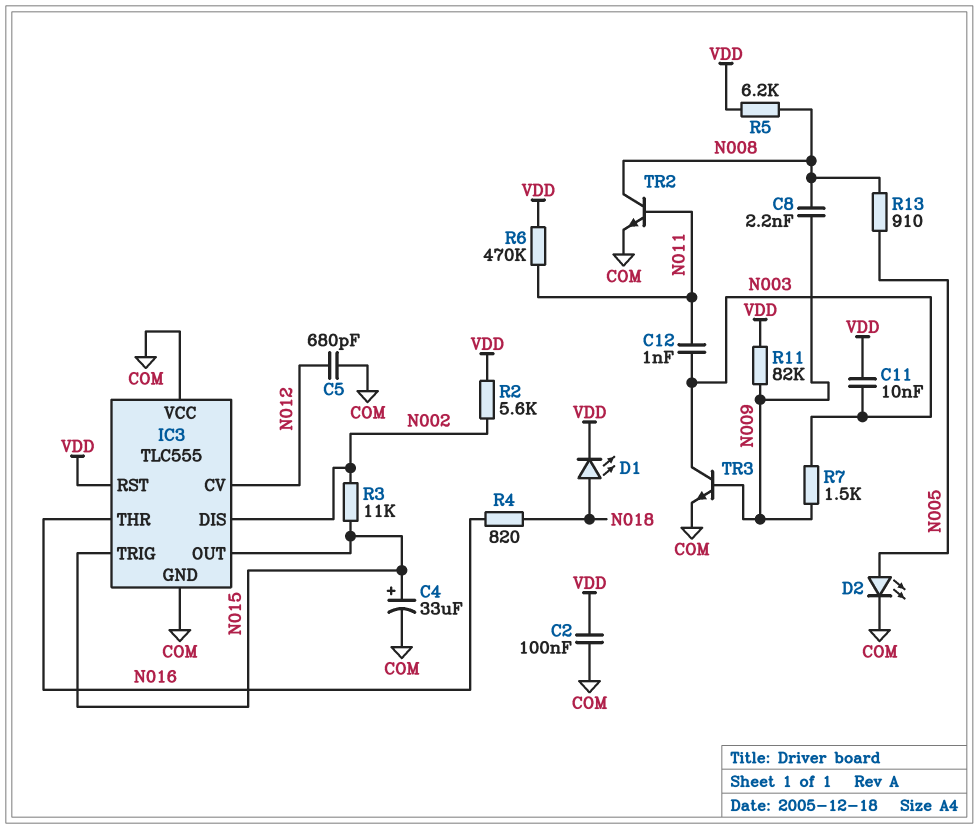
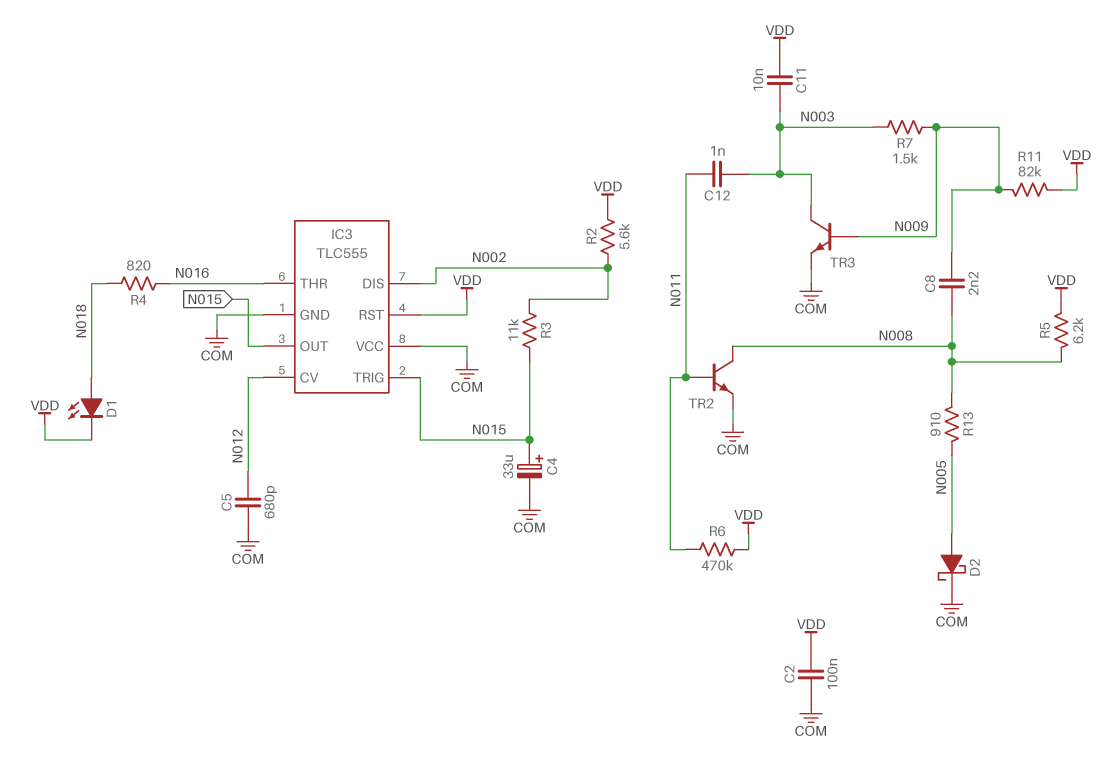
D2: LED (A N005, K COM) -> schottky (A N005, K COM)

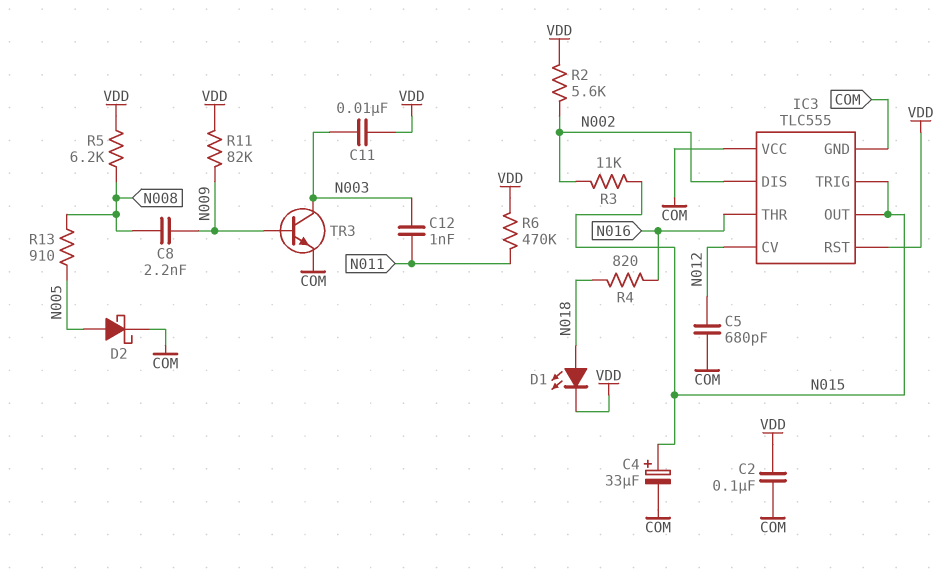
R7: 1.5k (N003, N009) -> none
TR2: NPN (B N011, C N008, E COM) -> none

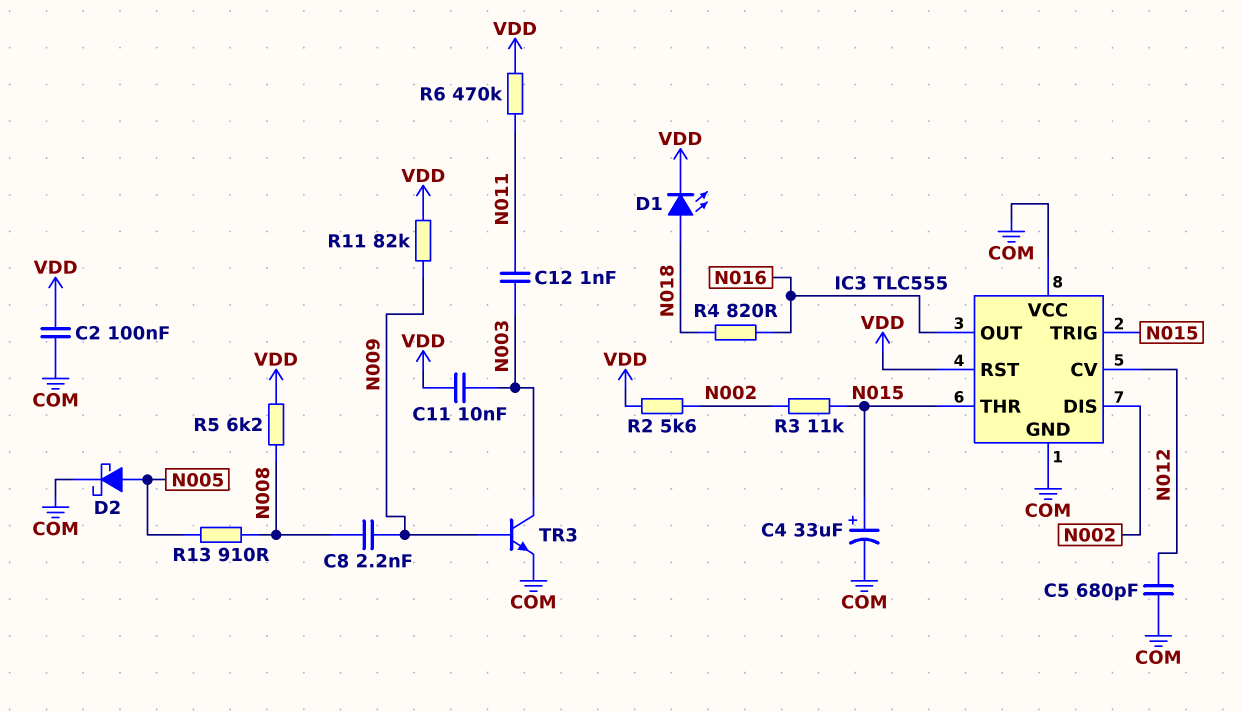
IC3 pin OUT: N015 -> N016
IC3 pin THR: N016 -> N015

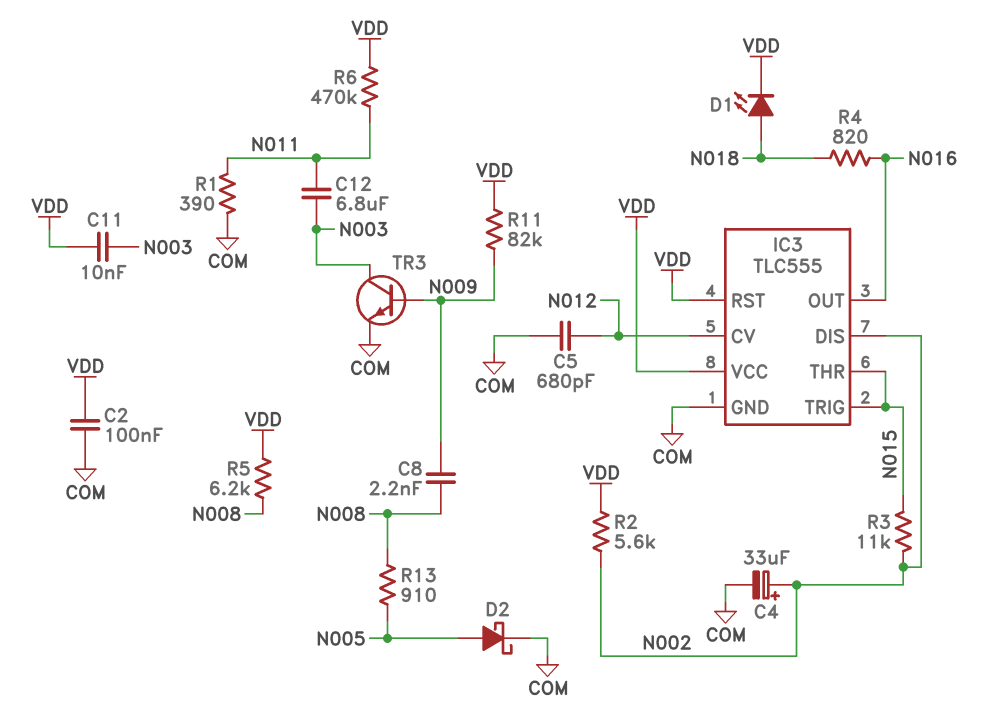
C4: 33uF (plus N015, minus COM) -> 33uF (plus N002, minus COM)
C12: 1nF (N003, N011) -> 6.8uF (N003, N011)
IC3 pin VCC: COM -> VDD
R1: none -> 390 (COM, N011)

